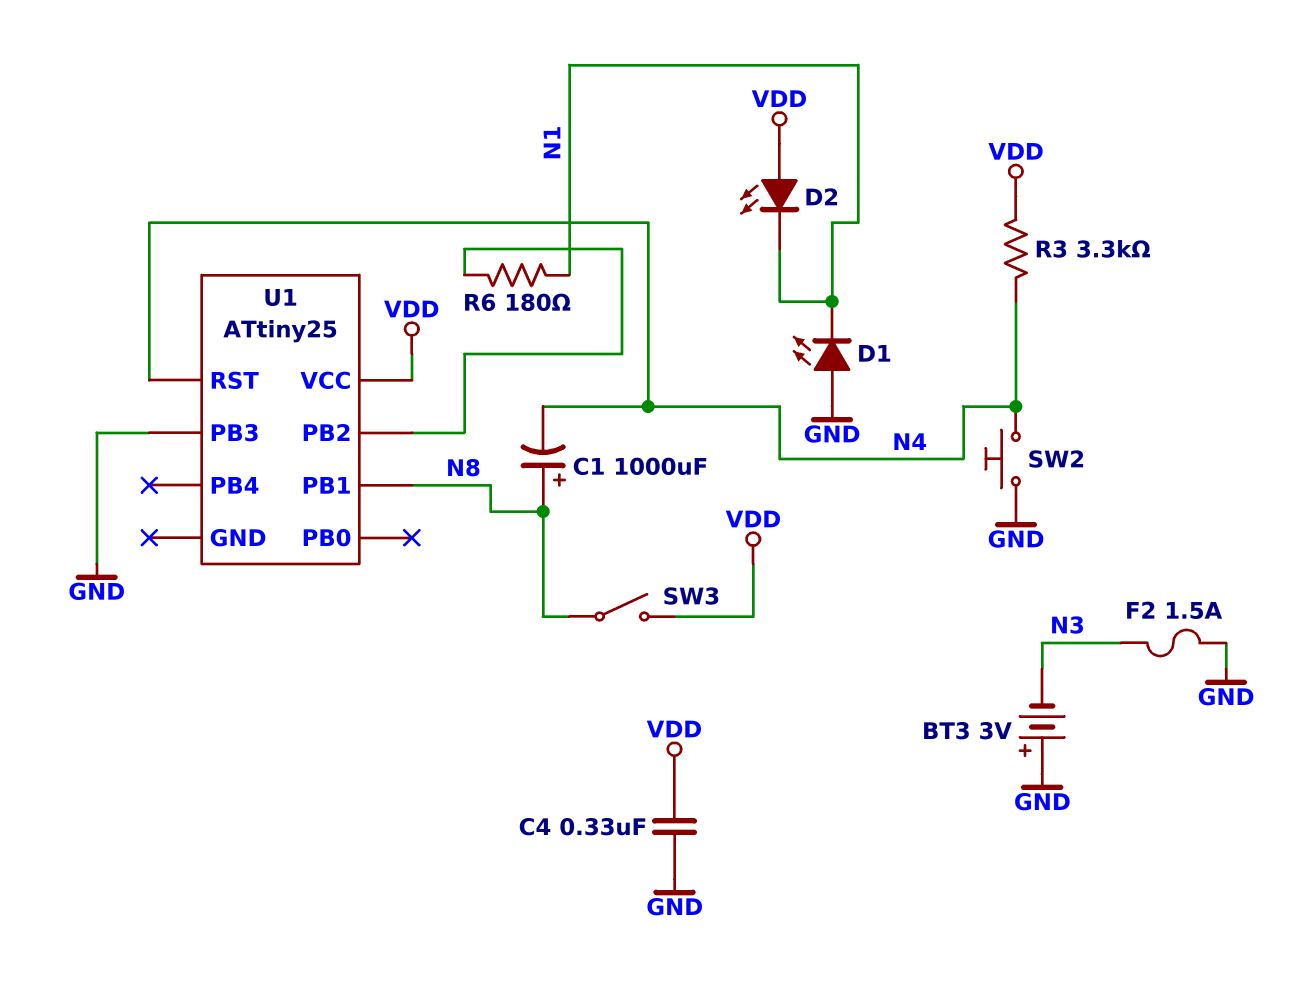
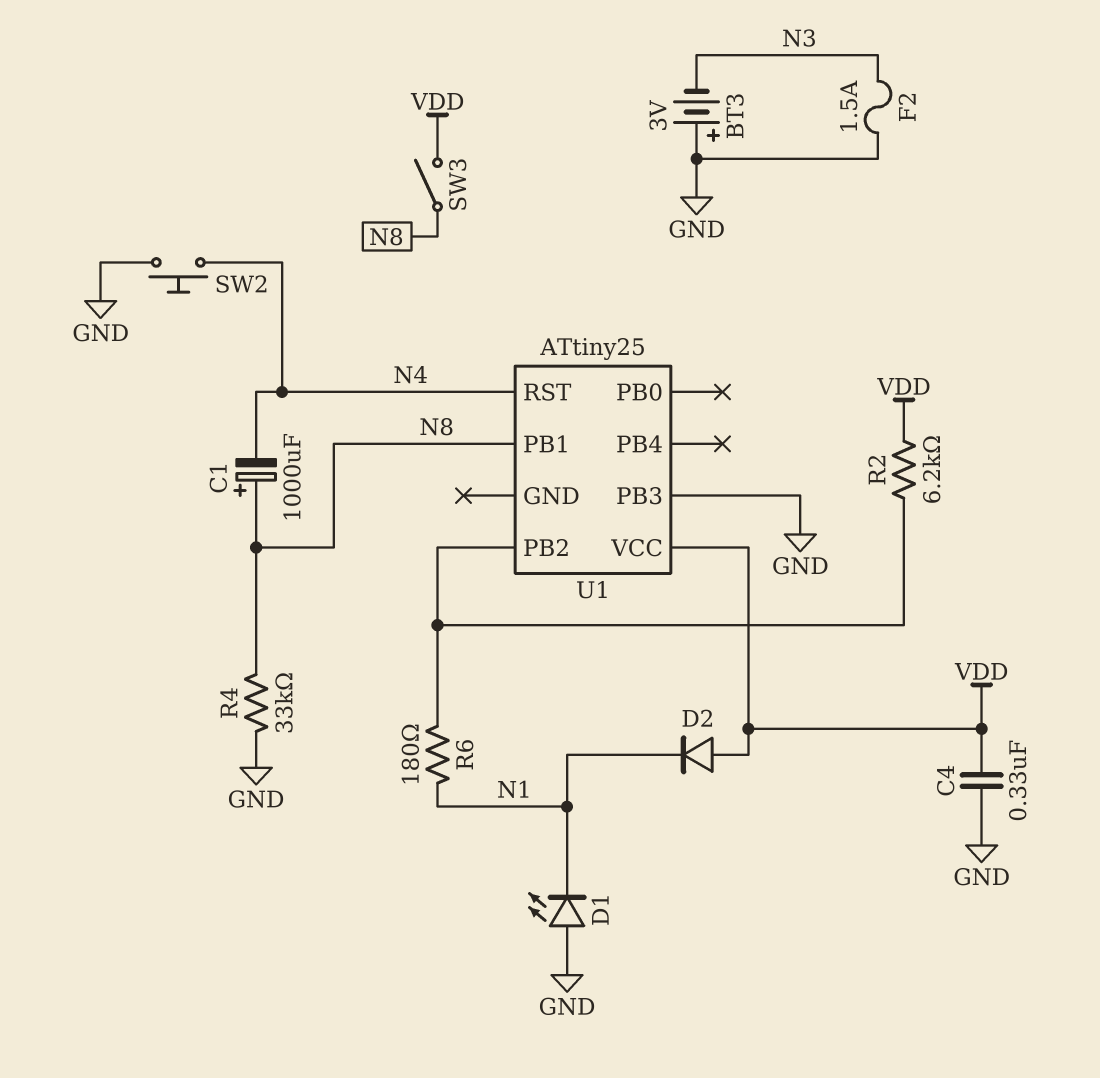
D2: LED (A VDD, K N1) -> diode (A VDD, K N1)
R2: none -> 6.2k (U1/PB2, VDD)
R3: 3.3k (N4, VDD) -> none
R4: none -> 33k (GND, N8)

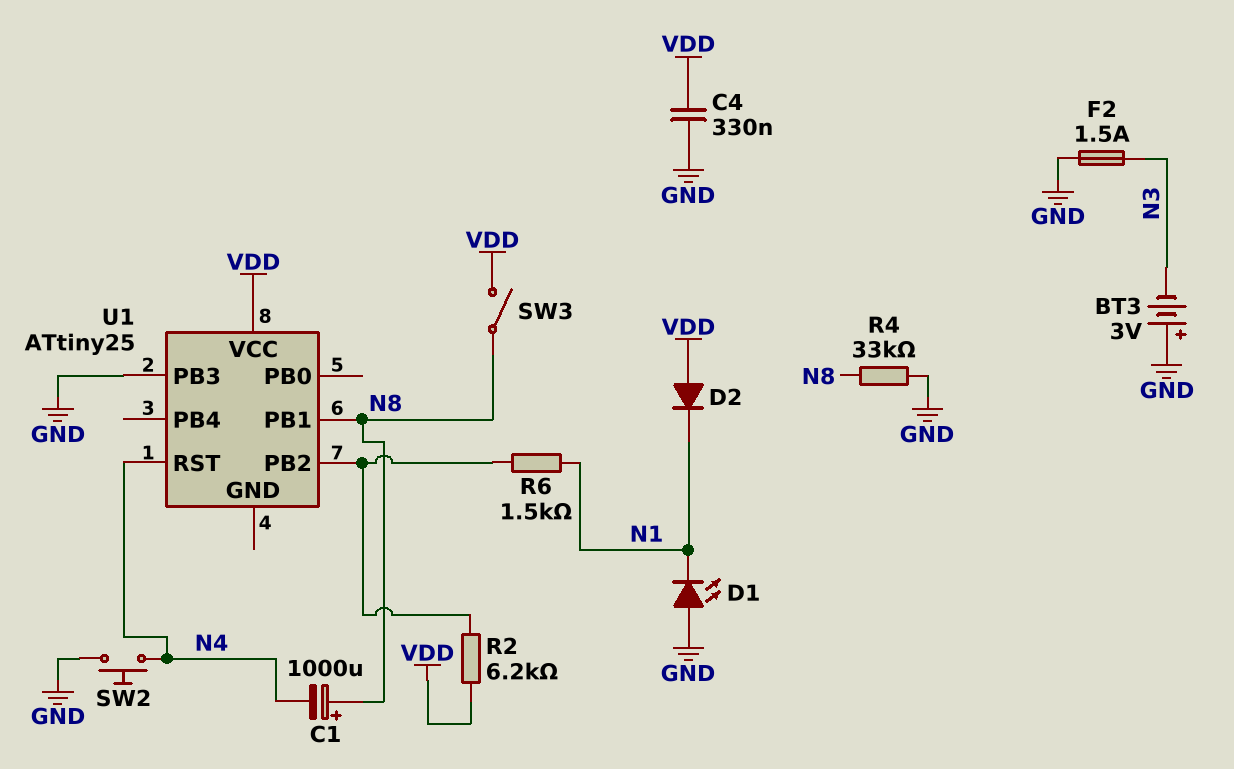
R6: 180 (N1, U1/PB2) -> 1.5k (N1, U1/PB2)

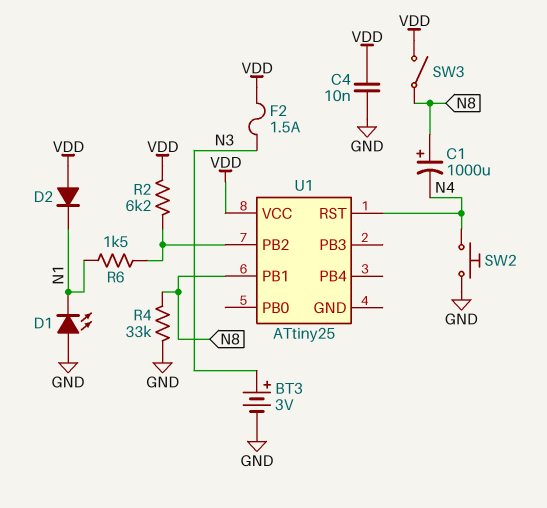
BT3: 3V (plus GND, minus N3) -> 3V (plus N3, minus GND)
C4: 330nF (GND, VDD) -> 10nF (GND, VDD)
F2: 1.5A (GND, N3) -> 1.5A (N3, VDD)
U1 pin PB3: GND -> none

